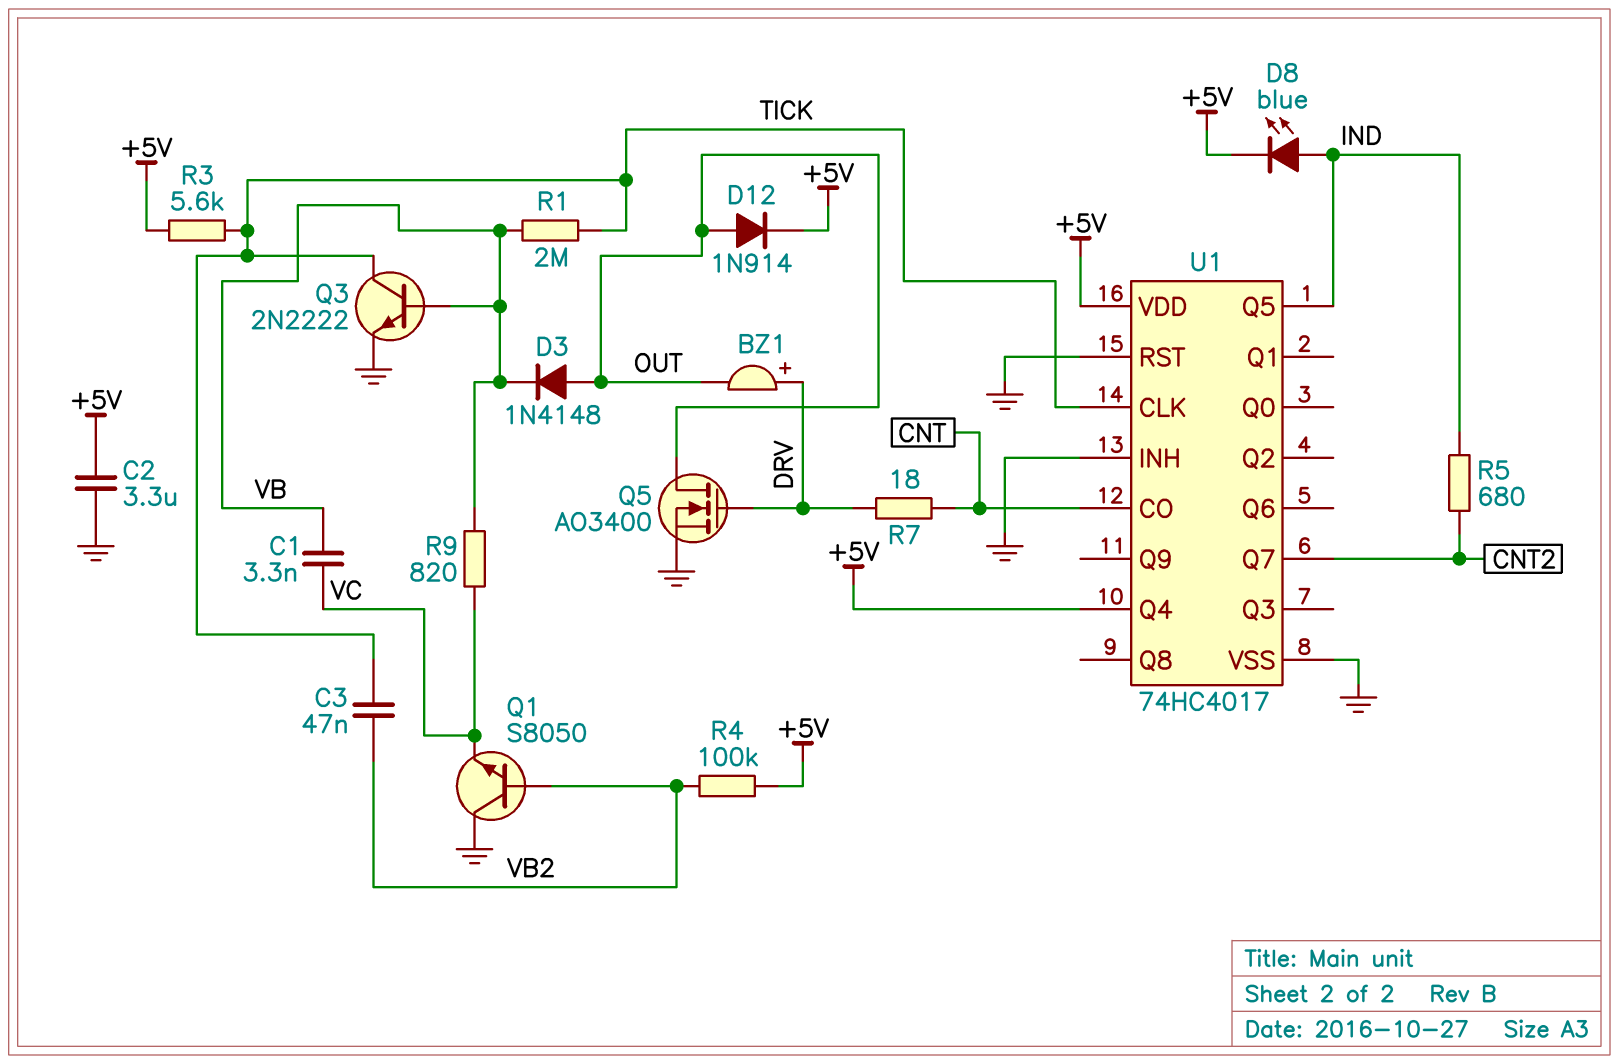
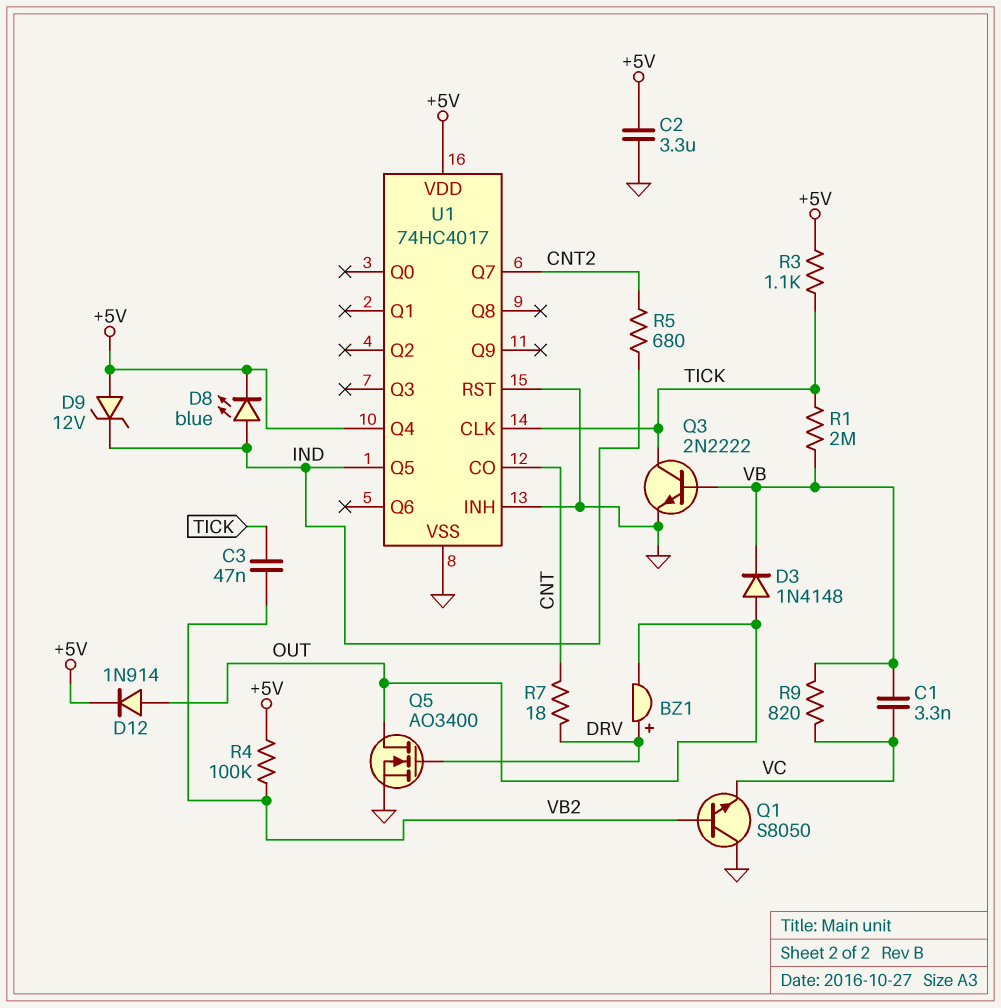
D9: none -> zener 12V (A +5V, K IND)
R3: 5.6k (+5V, TICK) -> 1.1k (+5V, TICK)

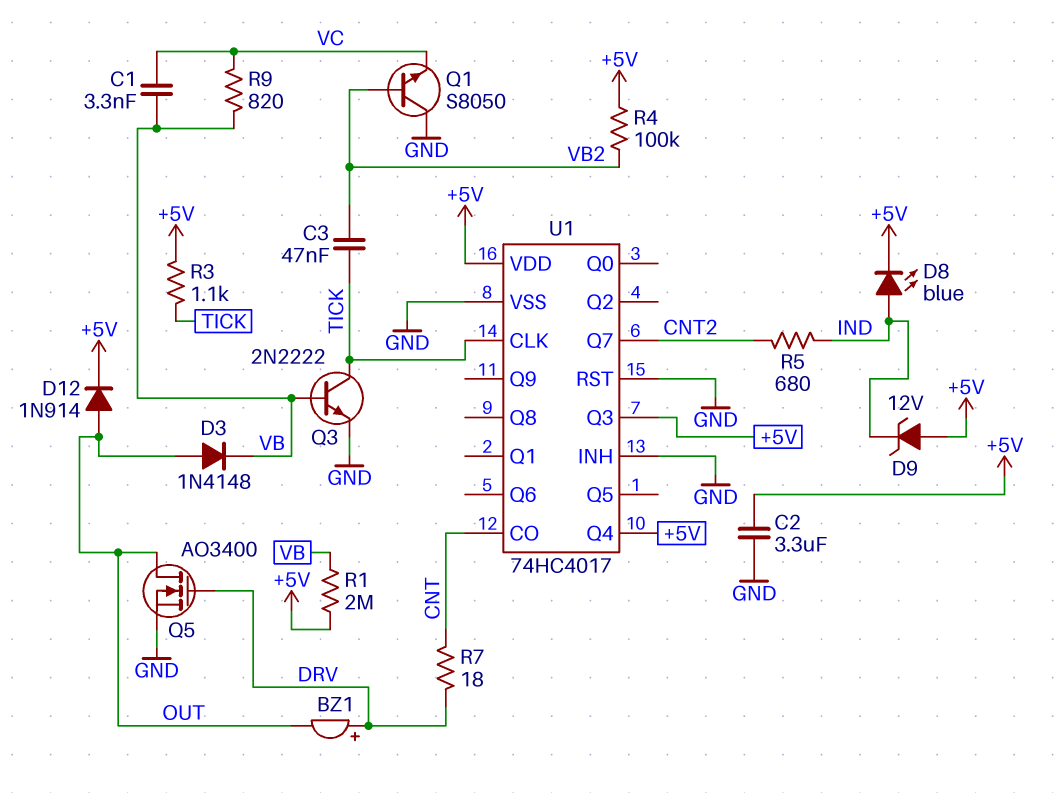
R1: 2M (TICK, VB) -> 2M (+5V, VB)
U1 pin Q3: none -> +5V
U1 pin Q5: IND -> none

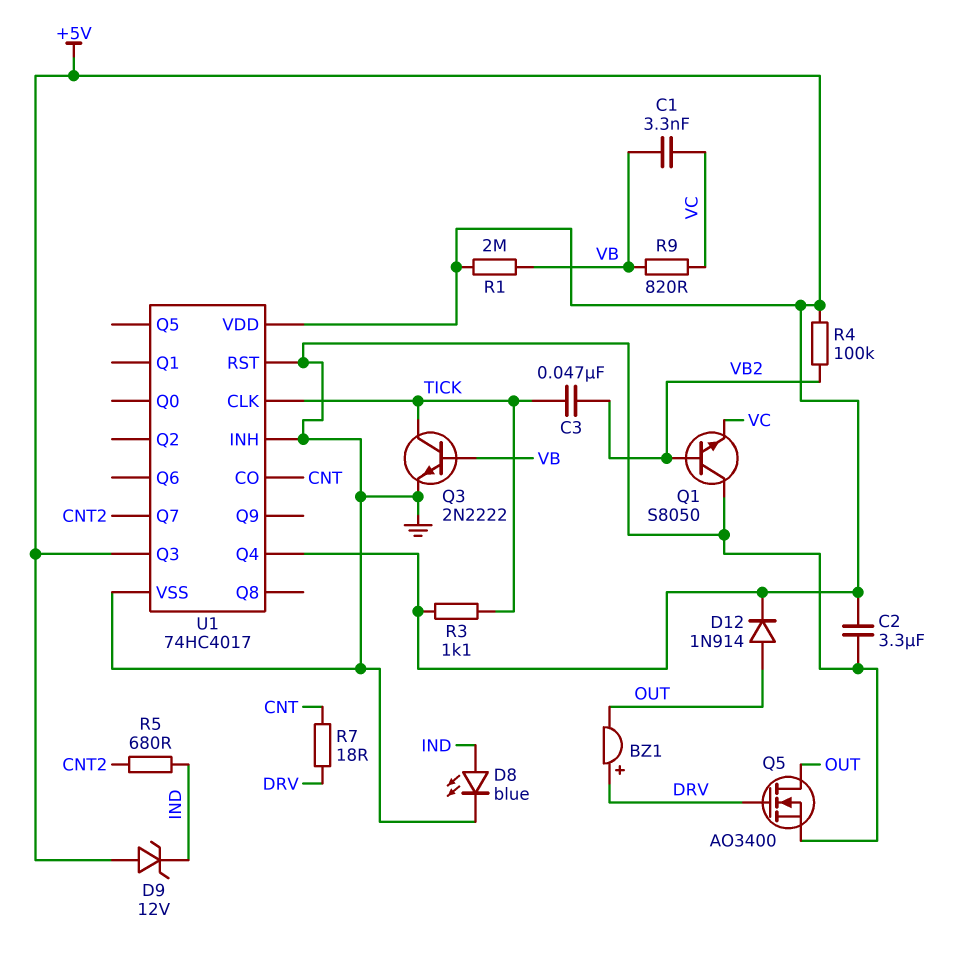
D3: diode 1N4148 (A OUT, K VB) -> none
D8: LED blue (A IND, K +5V) -> LED blue (A IND, K GND)

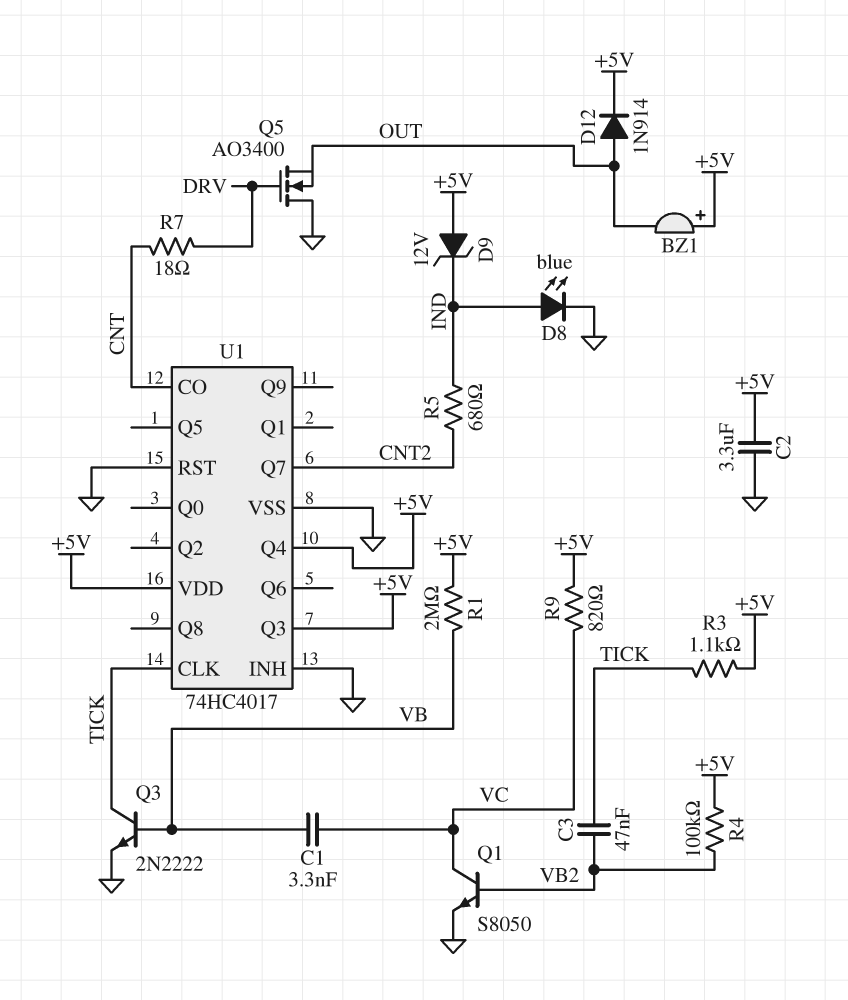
BZ1: buzzer (plus DRV, minus OUT) -> buzzer (plus +5V, minus OUT)
Q1: NPN S8050 (B VB2, C GND, E VC) -> NPN S8050 (B VB2, C VC, E GND)
Q5: NMOS AO3400 (G DRV, D OUT, S GND) -> NMOS AO3400 (G DRV, D GND, S OUT)
R9: 820 (VB, VC) -> 820 (+5V, VC)

